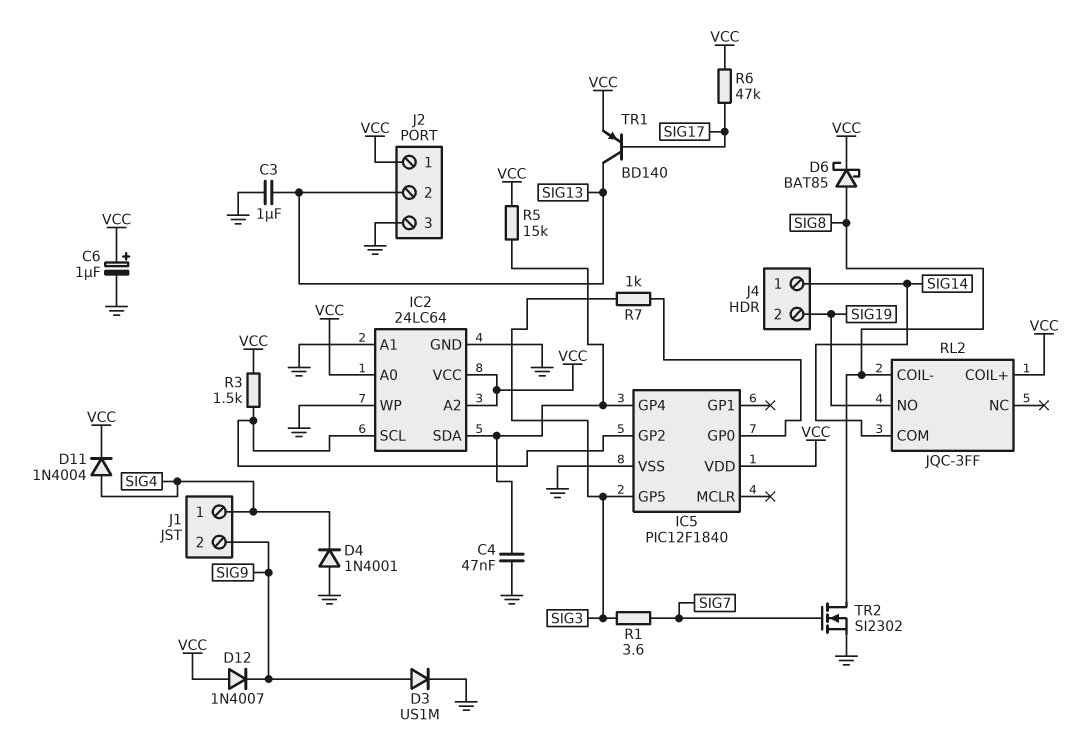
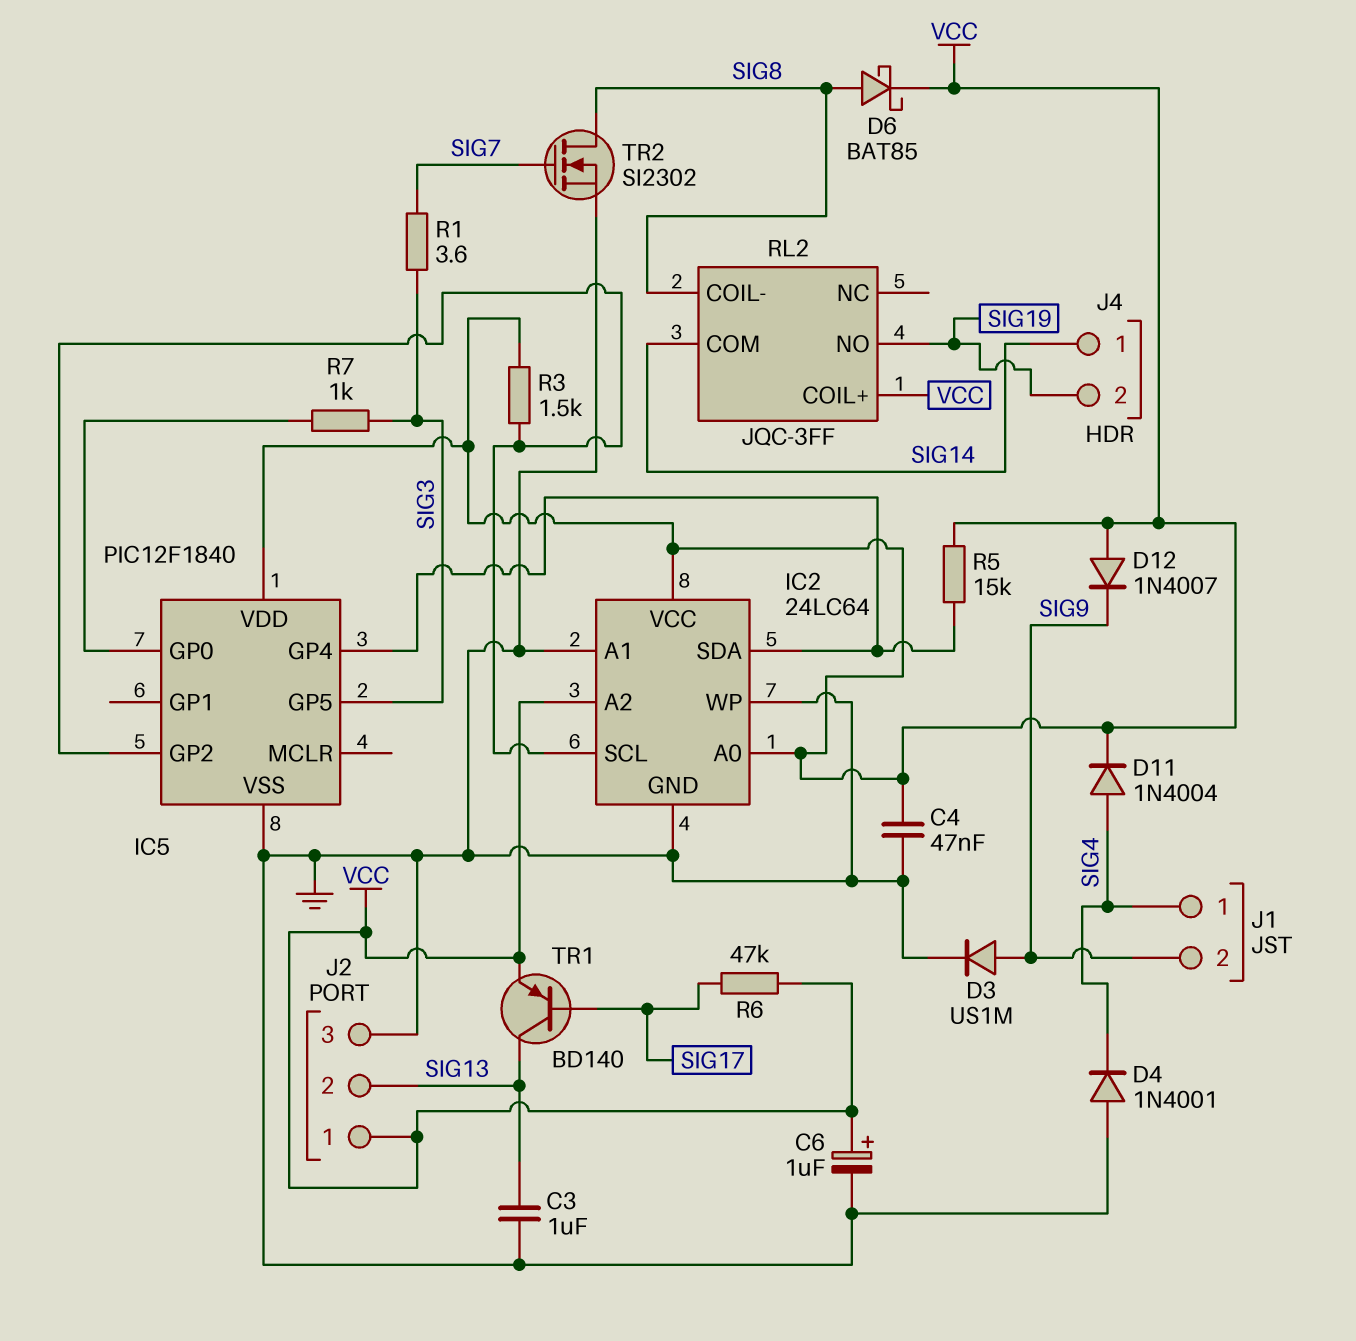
C4: 47nF (GND, IC2/SDA) -> 47nF (GND, VCC)

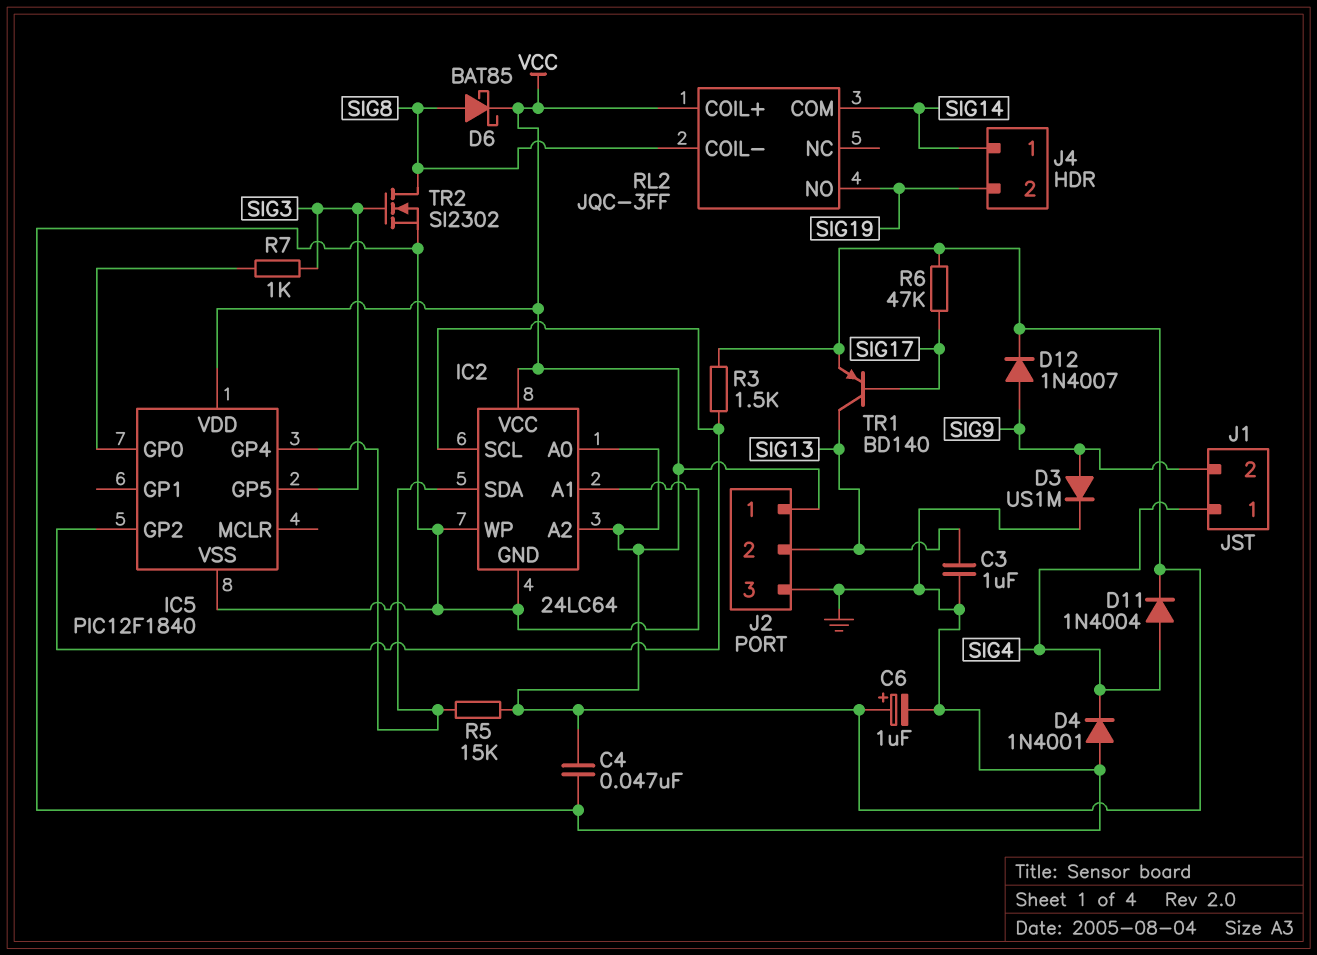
D12: diode 1N4007 (A VCC, K SIG9) -> diode 1N4007 (A SIG9, K VCC)
R1: 3.6 (SIG3, SIG7) -> none
TR2: NMOS SI2302 (G SIG7, D SIG8, S GND) -> NMOS SI2302 (G SIG3, D SIG8, S GND)

